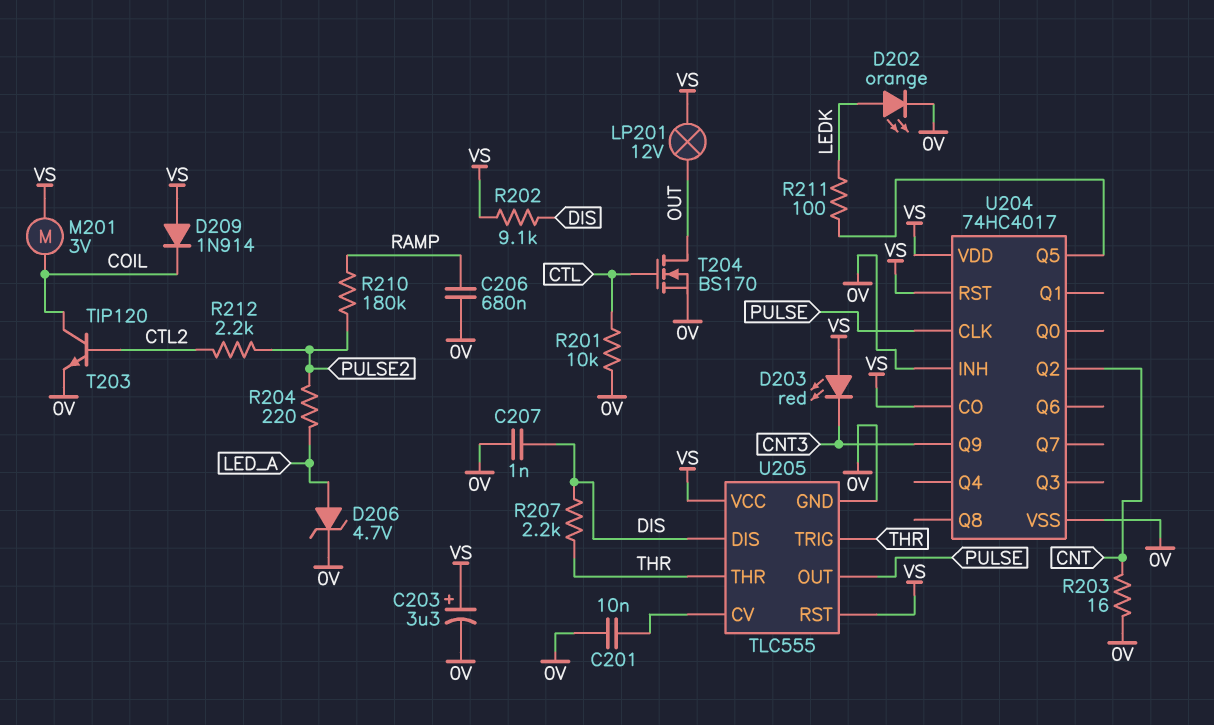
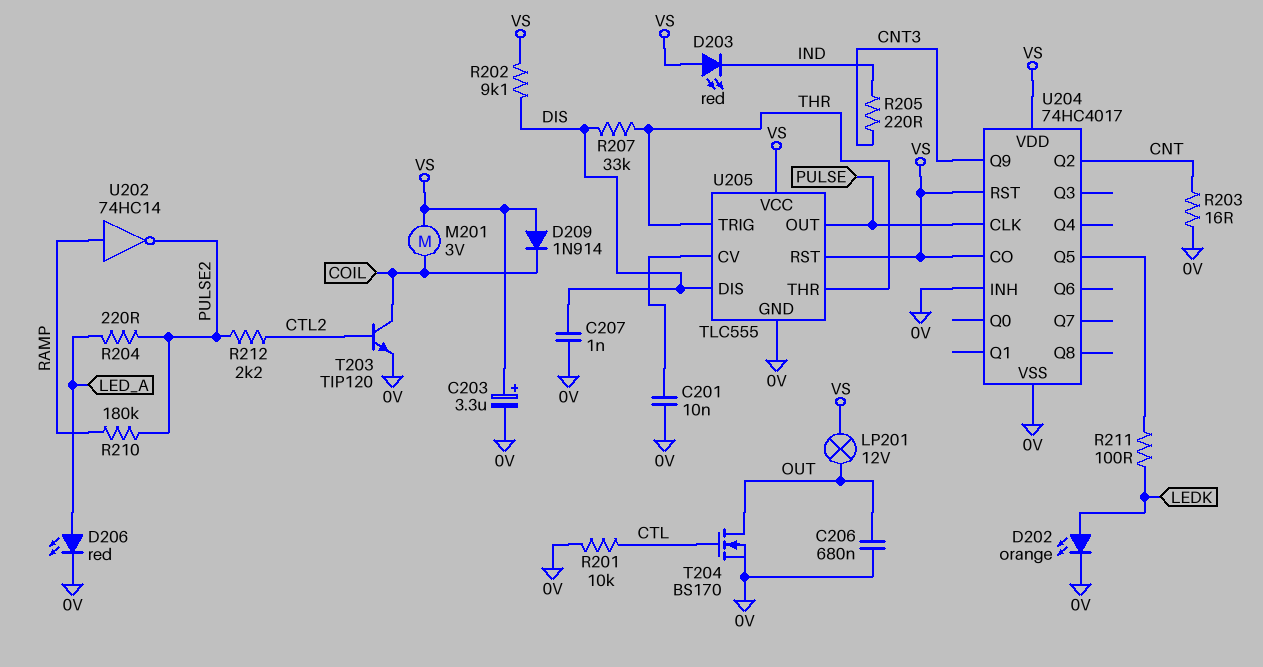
C206: 680nF (0V, RAMP) -> 680nF (0V, OUT)
D203: LED red (A VS, K CNT3) -> LED red (A VS, K IND)
D206: zener 4.7V (A LED_A, K 0V) -> LED red (A LED_A, K 0V)
R205: none -> 220 (CNT3, IND)
R207: 2.2k (DIS, THR) -> 33k (DIS, THR)
U202: none -> NOT 74HC14 (in RAMP, out PULSE2)

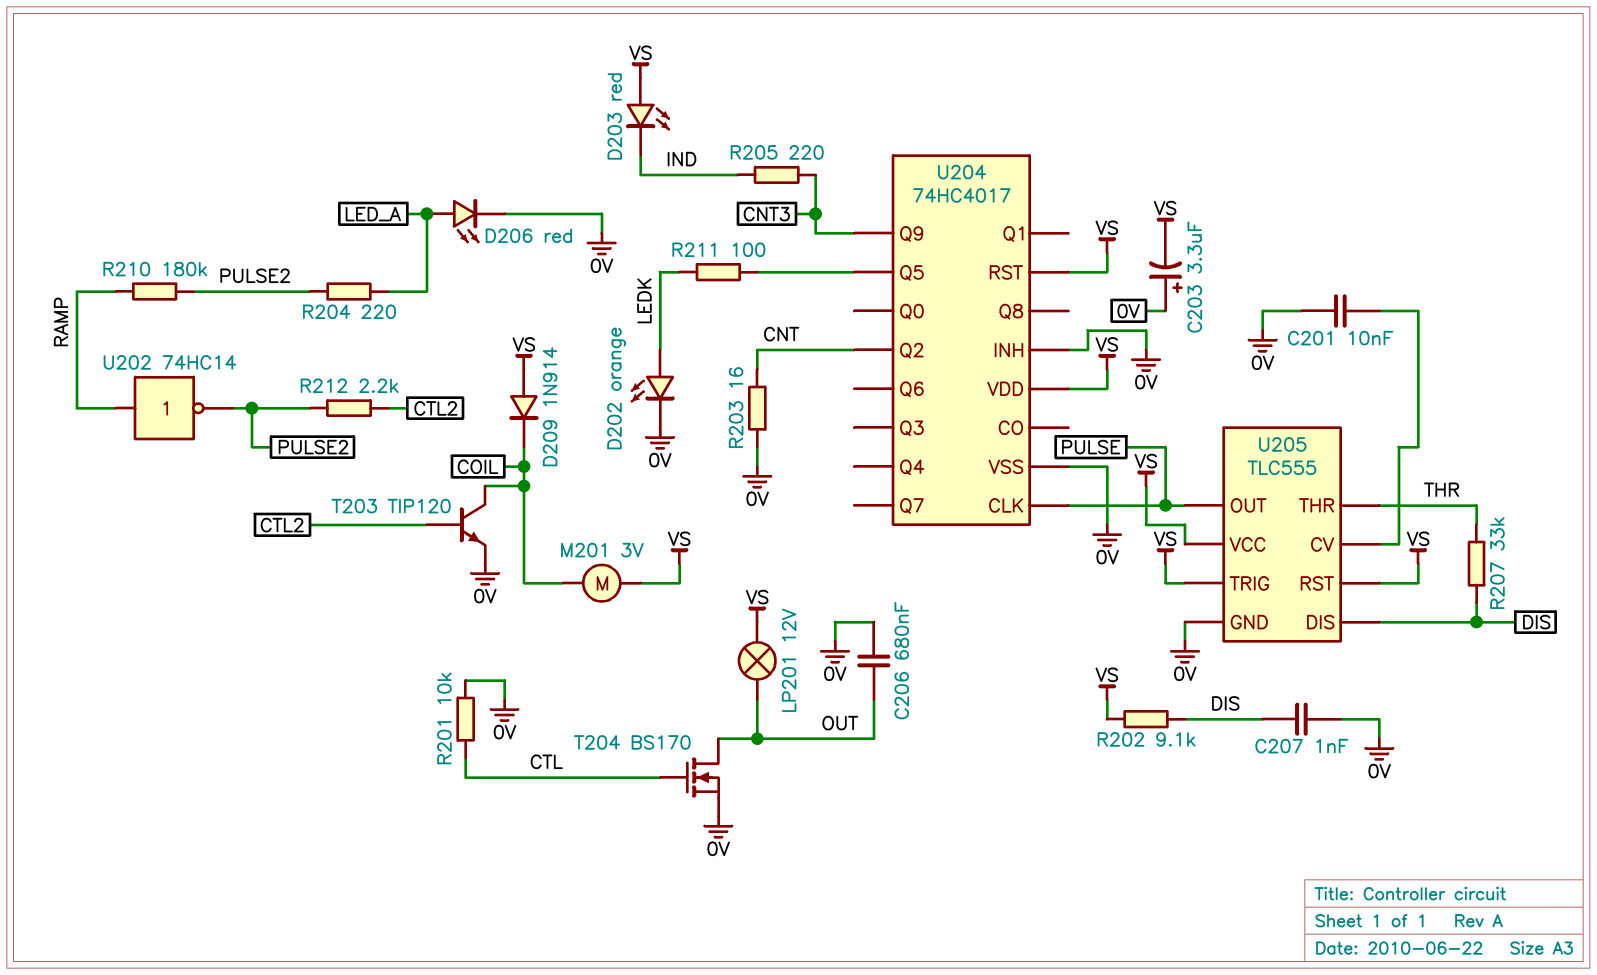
C203: 3.3uF (plus VS, minus 0V) -> 3.3uF (plus 0V, minus VS)
U204 pin CO: VS -> none
U205 pin TRIG: THR -> VS

